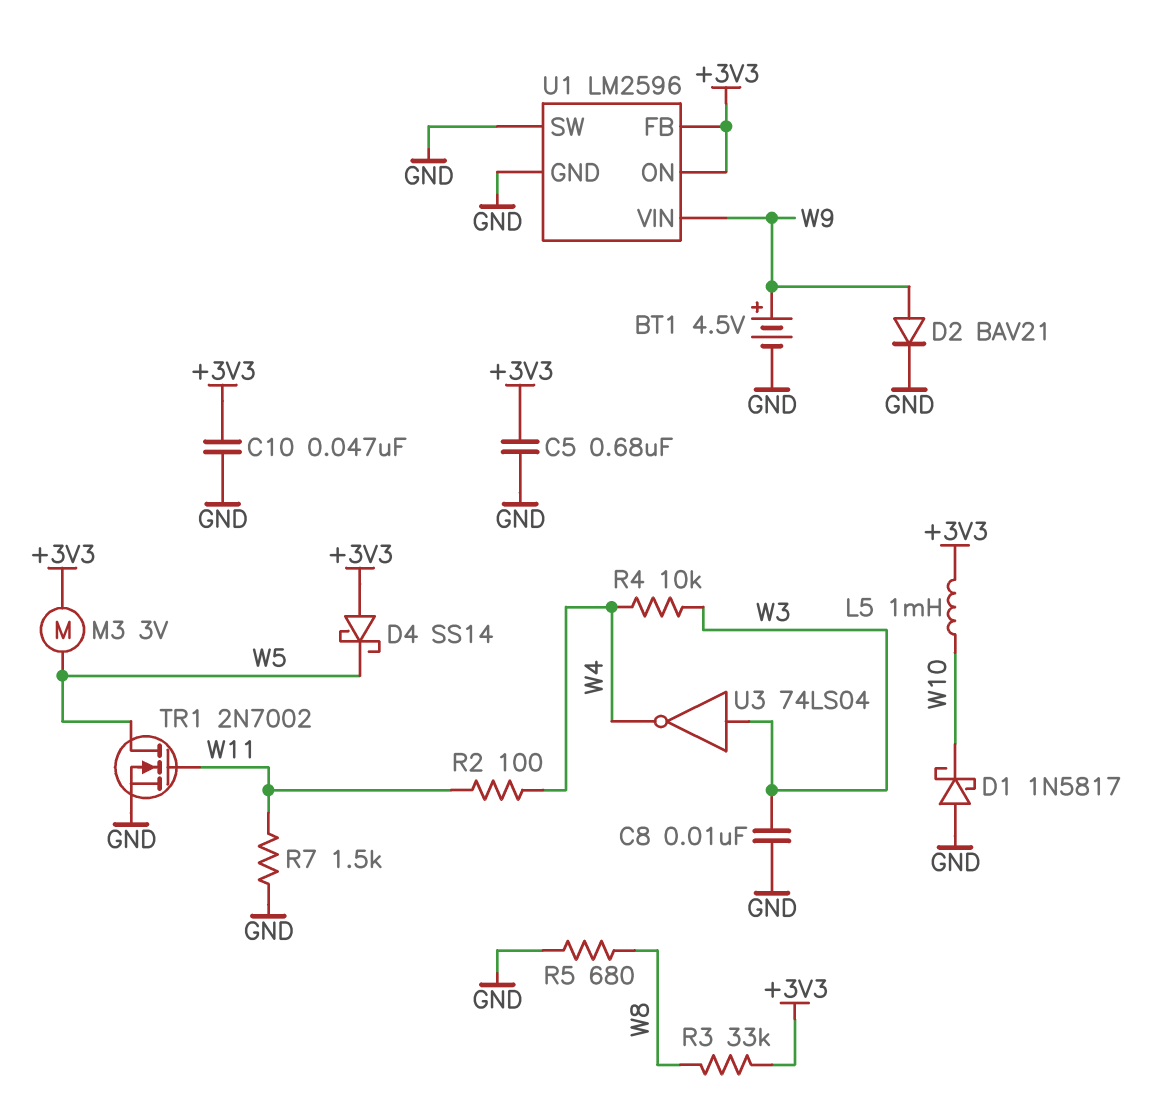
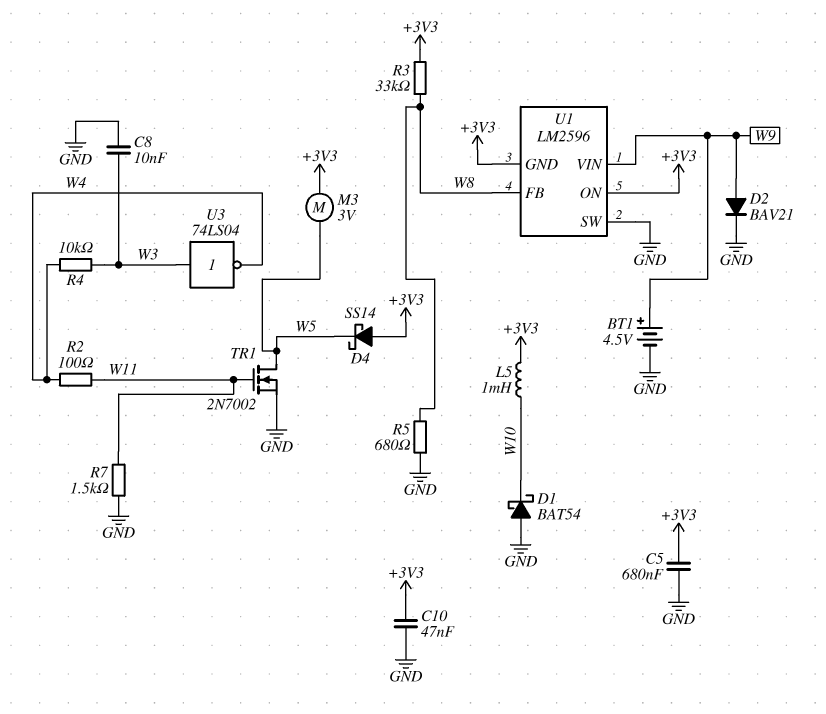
D1: schottky 1N5817 (A GND, K W10) -> schottky BAT54 (A GND, K W10)
U1 pin FB: +3V3 -> W8
U1 pin GND: GND -> +3V3

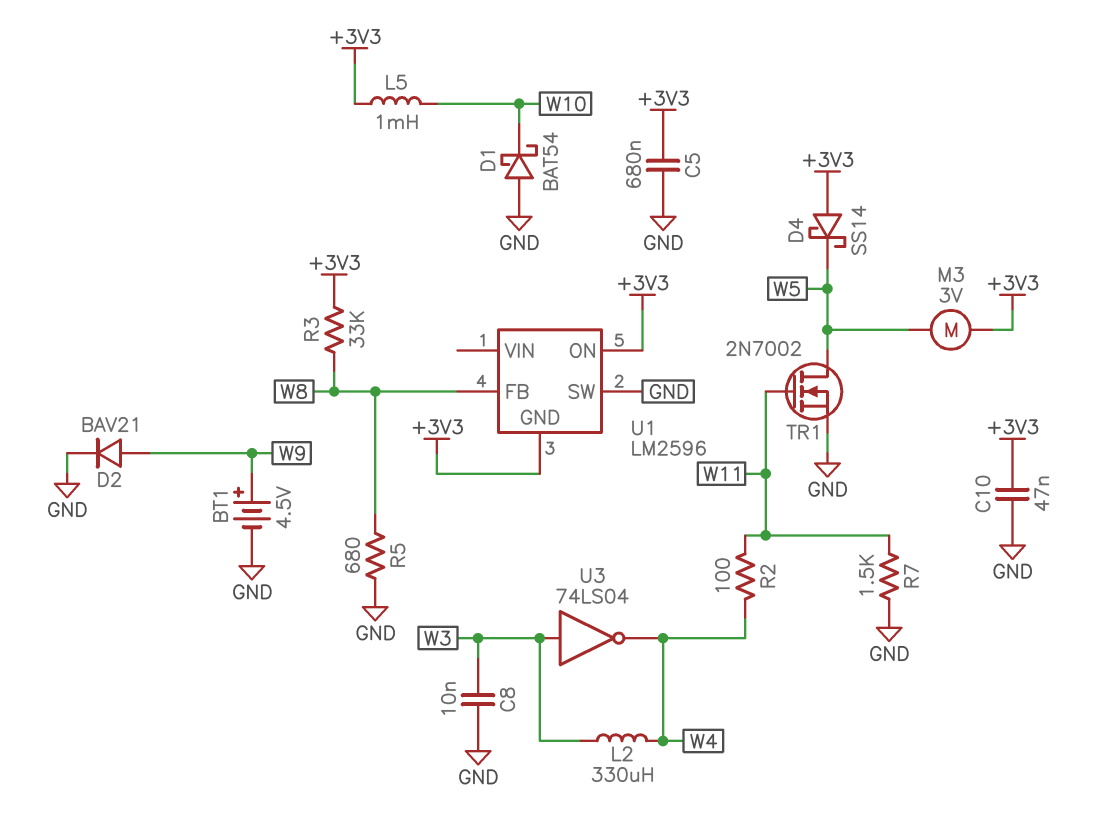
L2: none -> 330uH (W3, W4)
R4: 10k (W3, W4) -> none
U1 pin VIN: W9 -> none

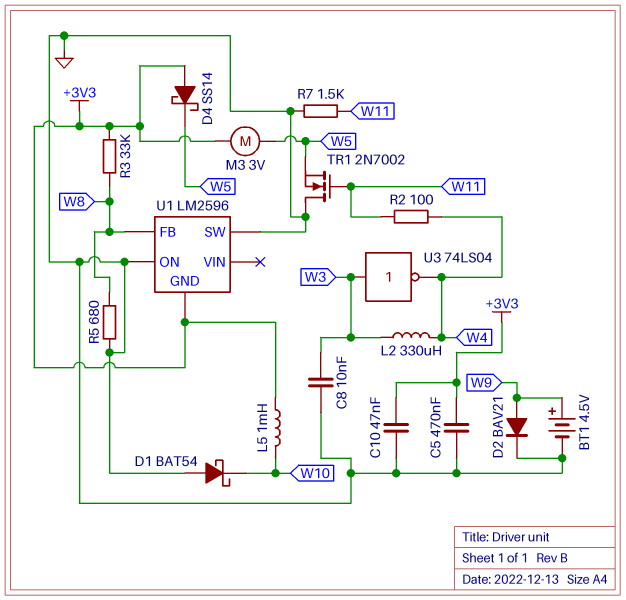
C5: 680nF (+3V3, GND) -> 470nF (+3V3, GND)
TR1: NMOS 2N7002 (G W11, D W5, S GND) -> NMOS 2N7002 (G W11, D GND, S W5)
U1 pin ON: +3V3 -> GND

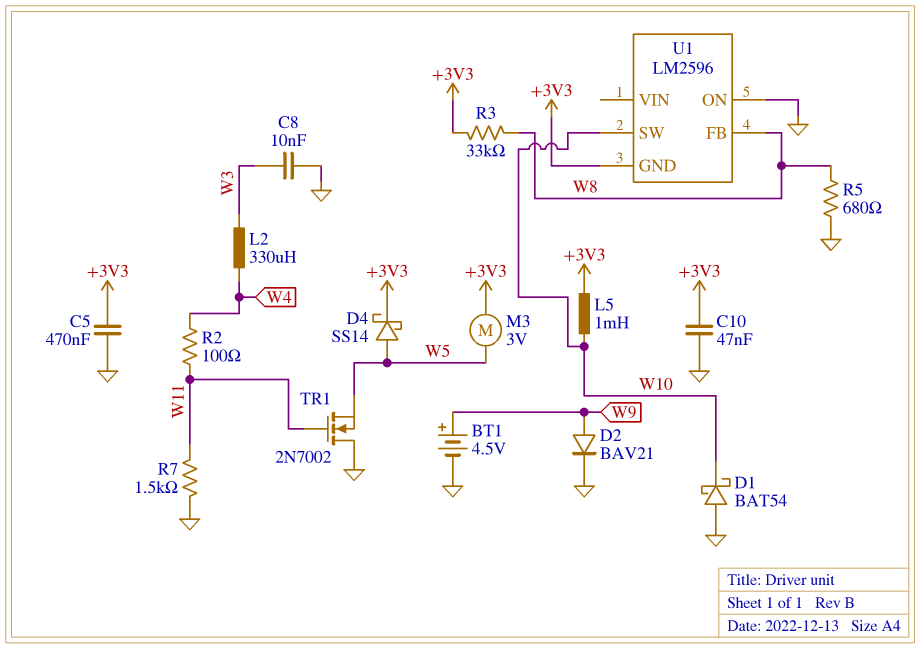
D4: schottky SS14 (A +3V3, K W5) -> schottky SS14 (A W5, K +3V3)
U1 pin SW: GND -> W10
U3: NOT 74LS04 (in W3, out W4) -> none

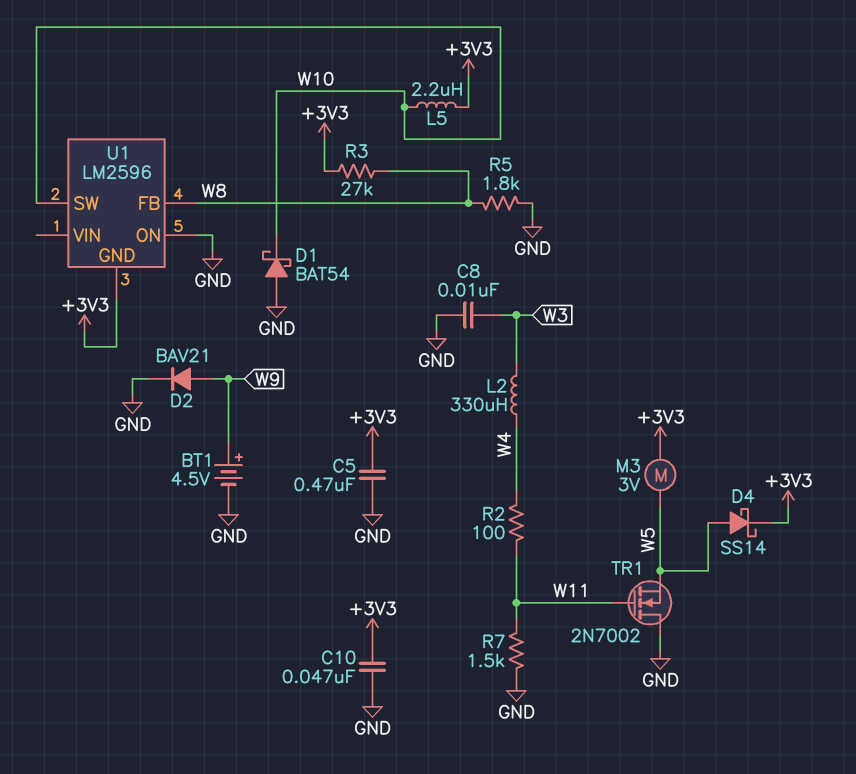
L5: 1mH (+3V3, W10) -> 2.2uH (+3V3, W10)
R3: 33k (+3V3, W8) -> 27k (+3V3, W8)
R5: 680 (GND, W8) -> 1.8k (GND, W8)

